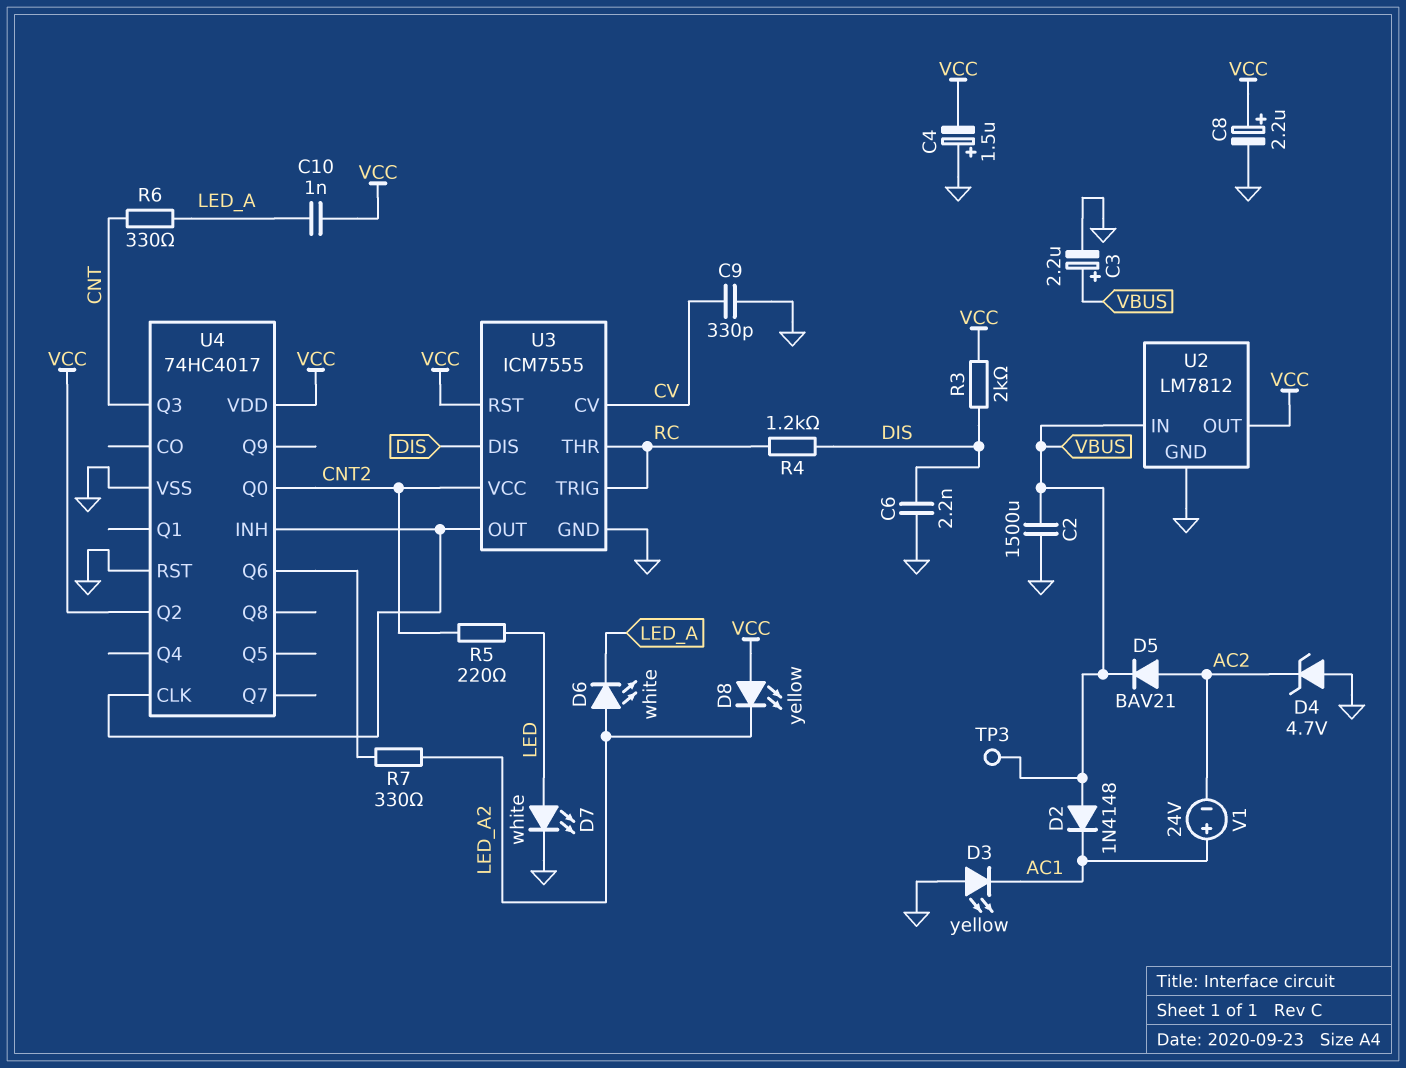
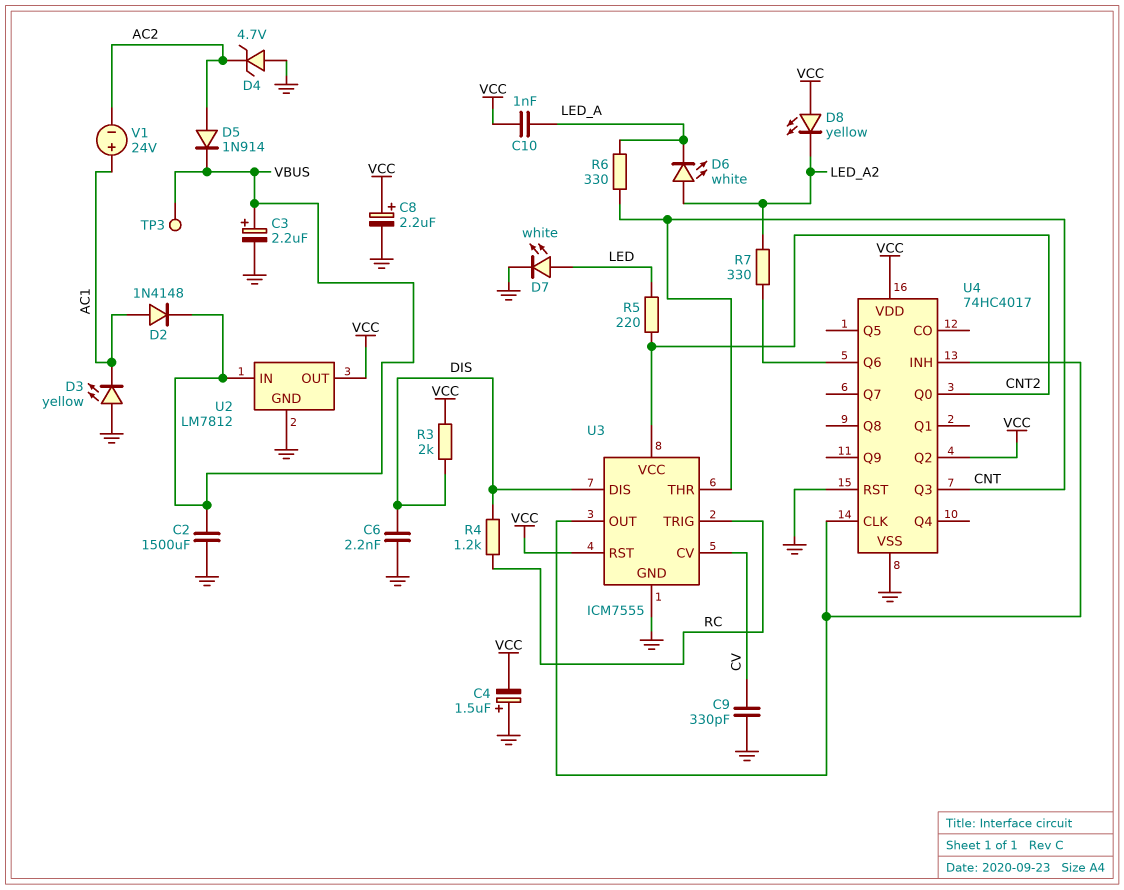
D2: diode 1N4148 (A VBUS, K AC1) -> diode 1N4148 (A AC1, K VBUS)
D5: diode BAV21 (A AC2, K VBUS) -> diode 1N914 (A AC2, K VBUS)
U3 pin THR: RC -> CNT

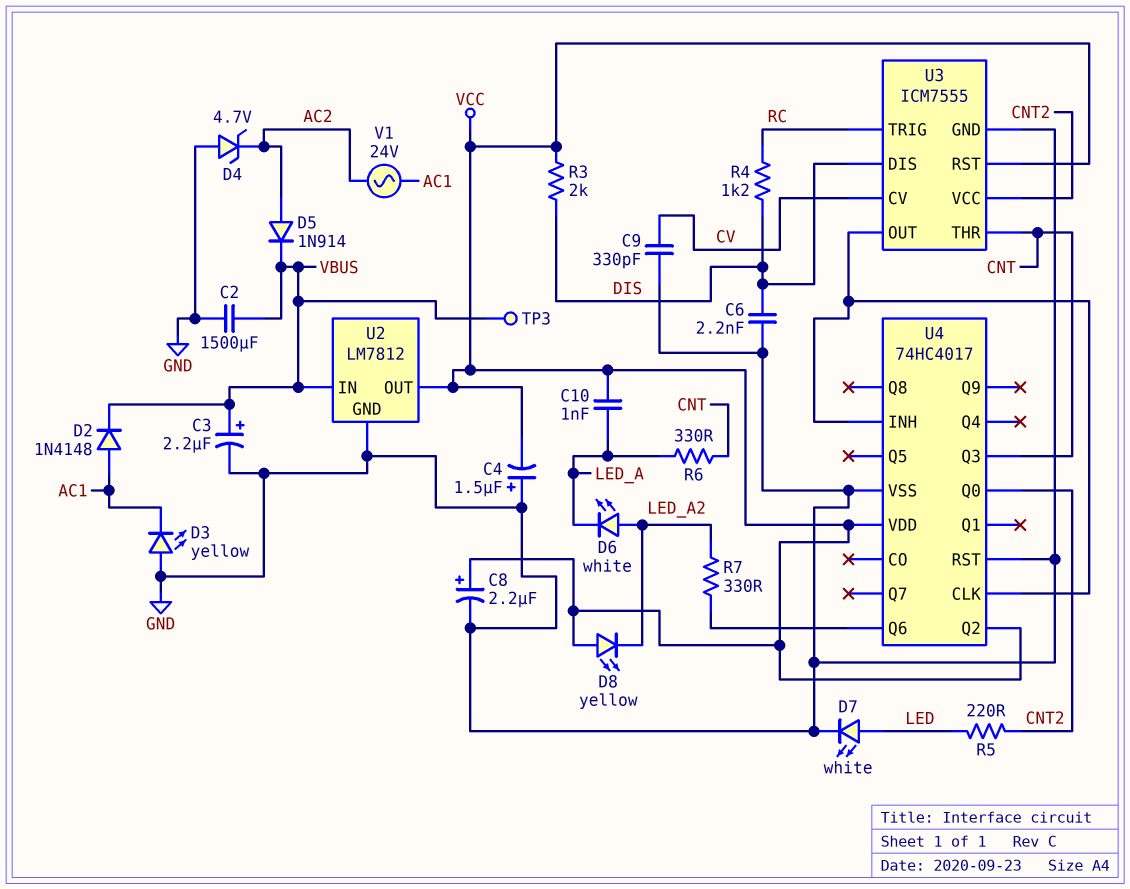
V1: 24V (plus AC1, minus AC2) -> AC 24V (AC1, AC2)

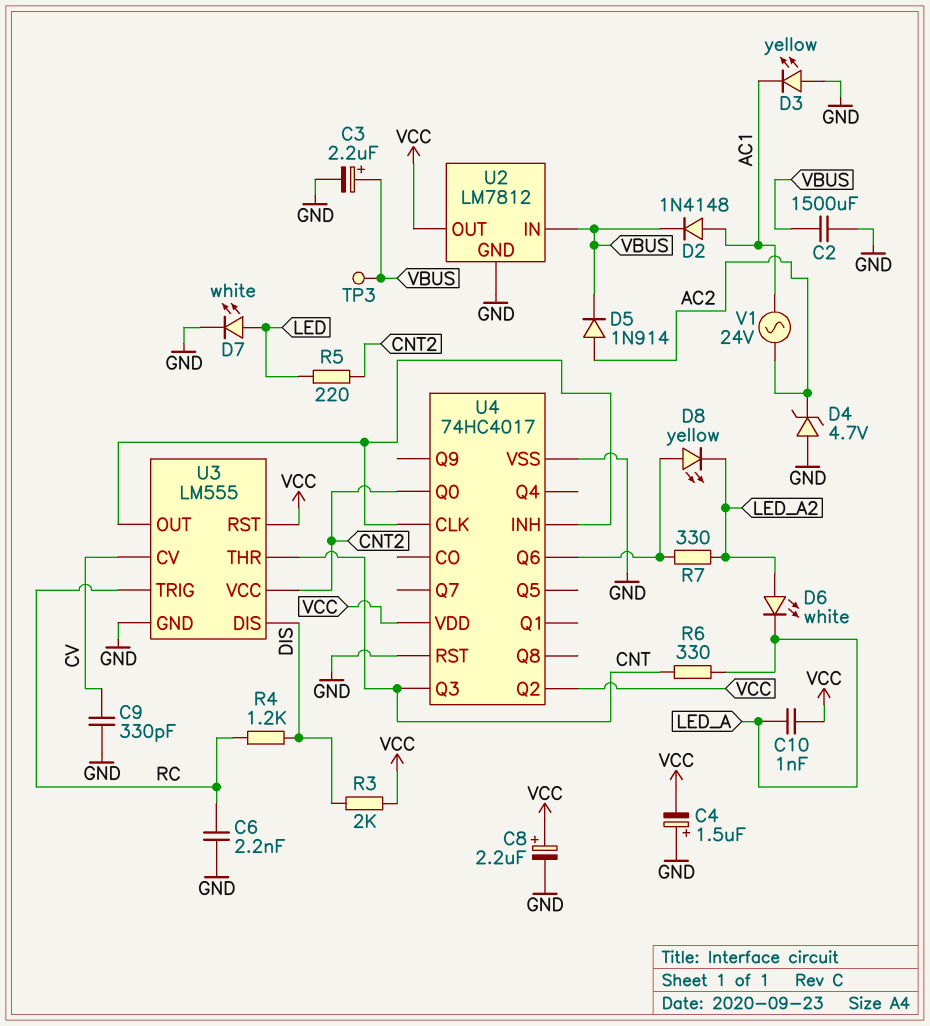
C6: 2.2nF (DIS, GND) -> 2.2nF (GND, RC)
D8: LED yellow (A VCC, K LED_A2) -> LED yellow (A U4/Q6, K LED_A2)
U3: ICM7555 -> LM555

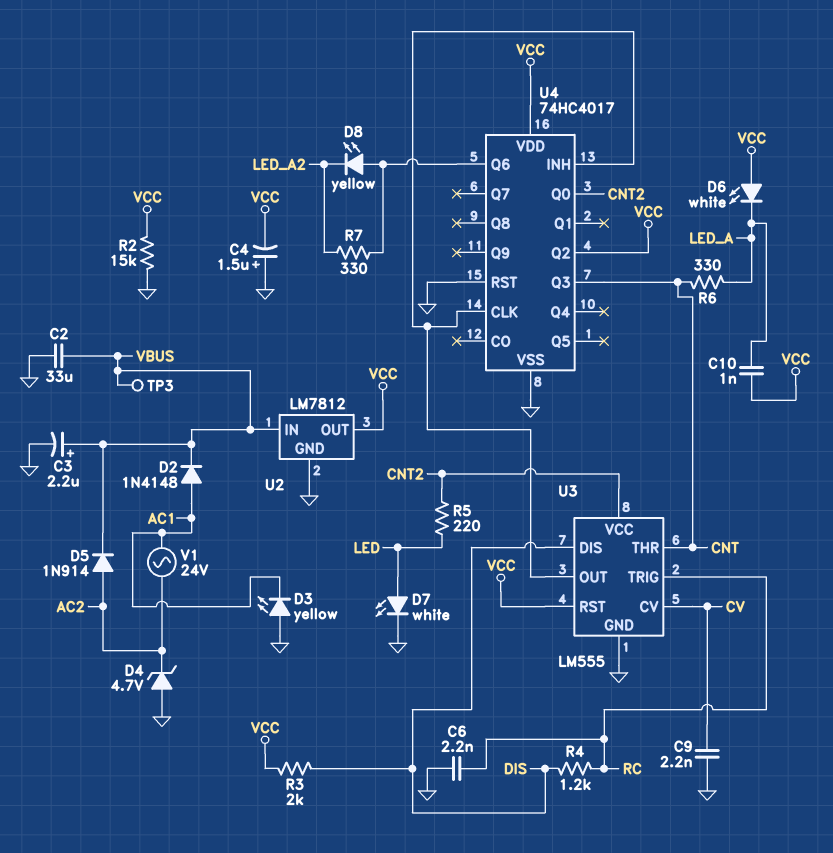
C2: 1500uF (GND, VBUS) -> 33uF (GND, VBUS)
C8: 2.2uF (plus VCC, minus GND) -> none
C9: 330pF (CV, GND) -> 2.2nF (CV, GND)
D6: LED white (A LED_A2, K LED_A) -> LED white (A VCC, K LED_A)
R2: none -> 15k (GND, VCC)

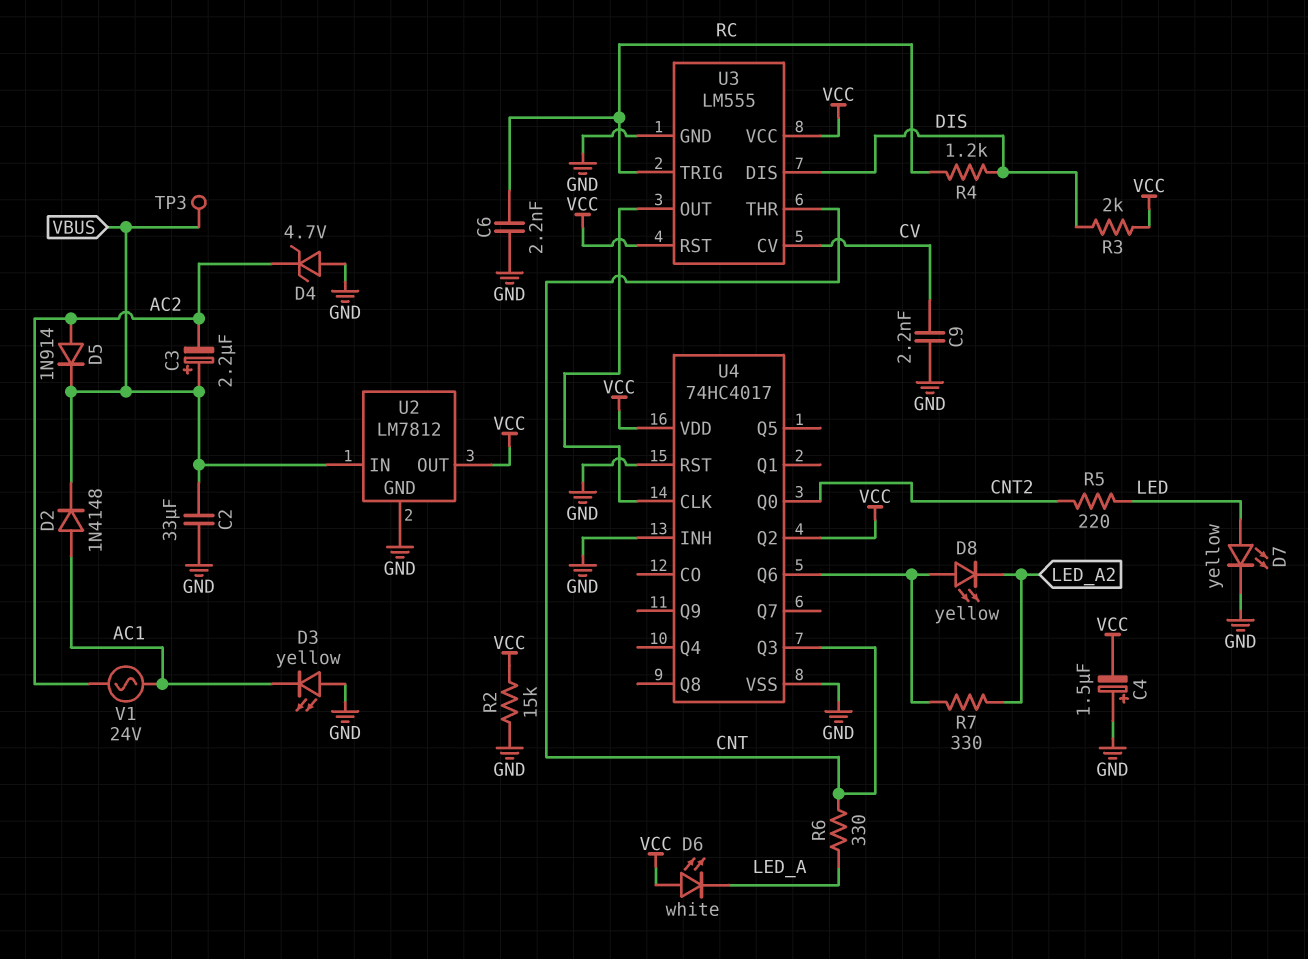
C3: 2.2uF (plus VBUS, minus GND) -> 2.2uF (plus VBUS, minus AC2)
C10: 1nF (LED_A, VCC) -> none
D7: LED white (A LED, K GND) -> LED yellow (A LED, K GND)
U3 pin VCC: CNT2 -> VCC
U4 pin INH: U3/OUT -> GND

